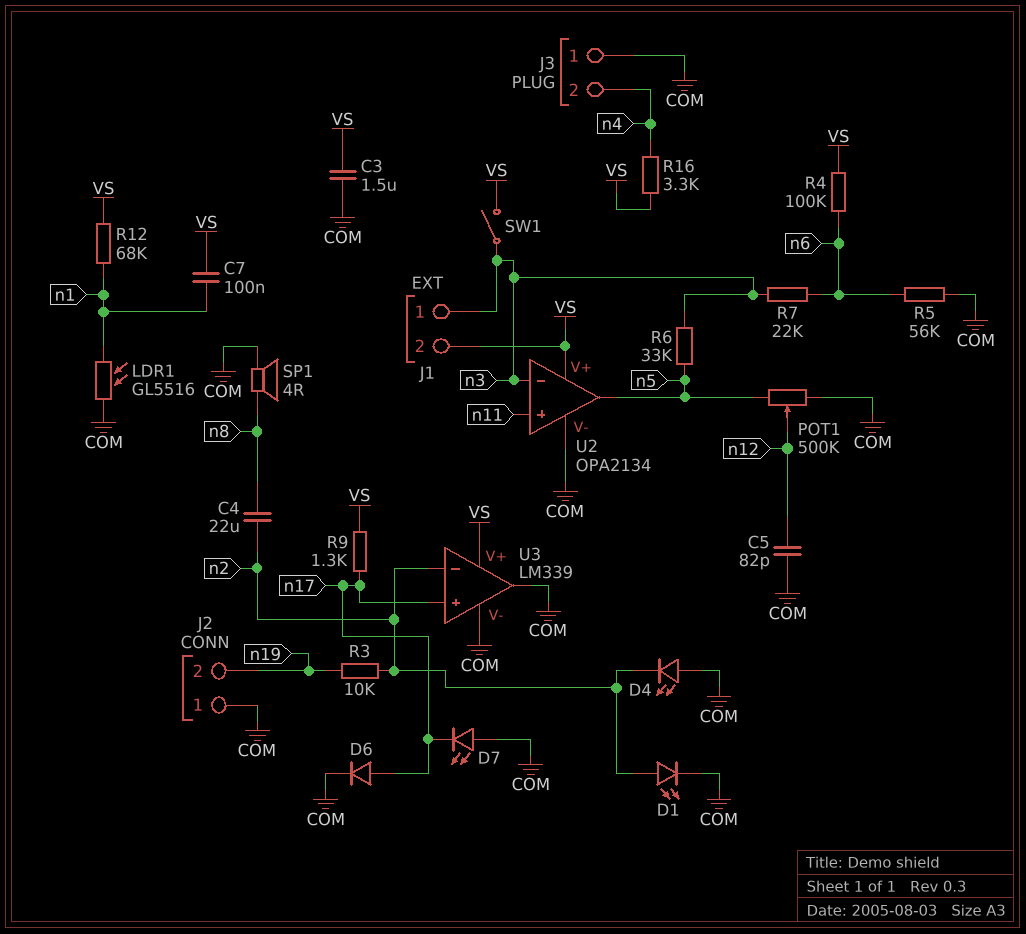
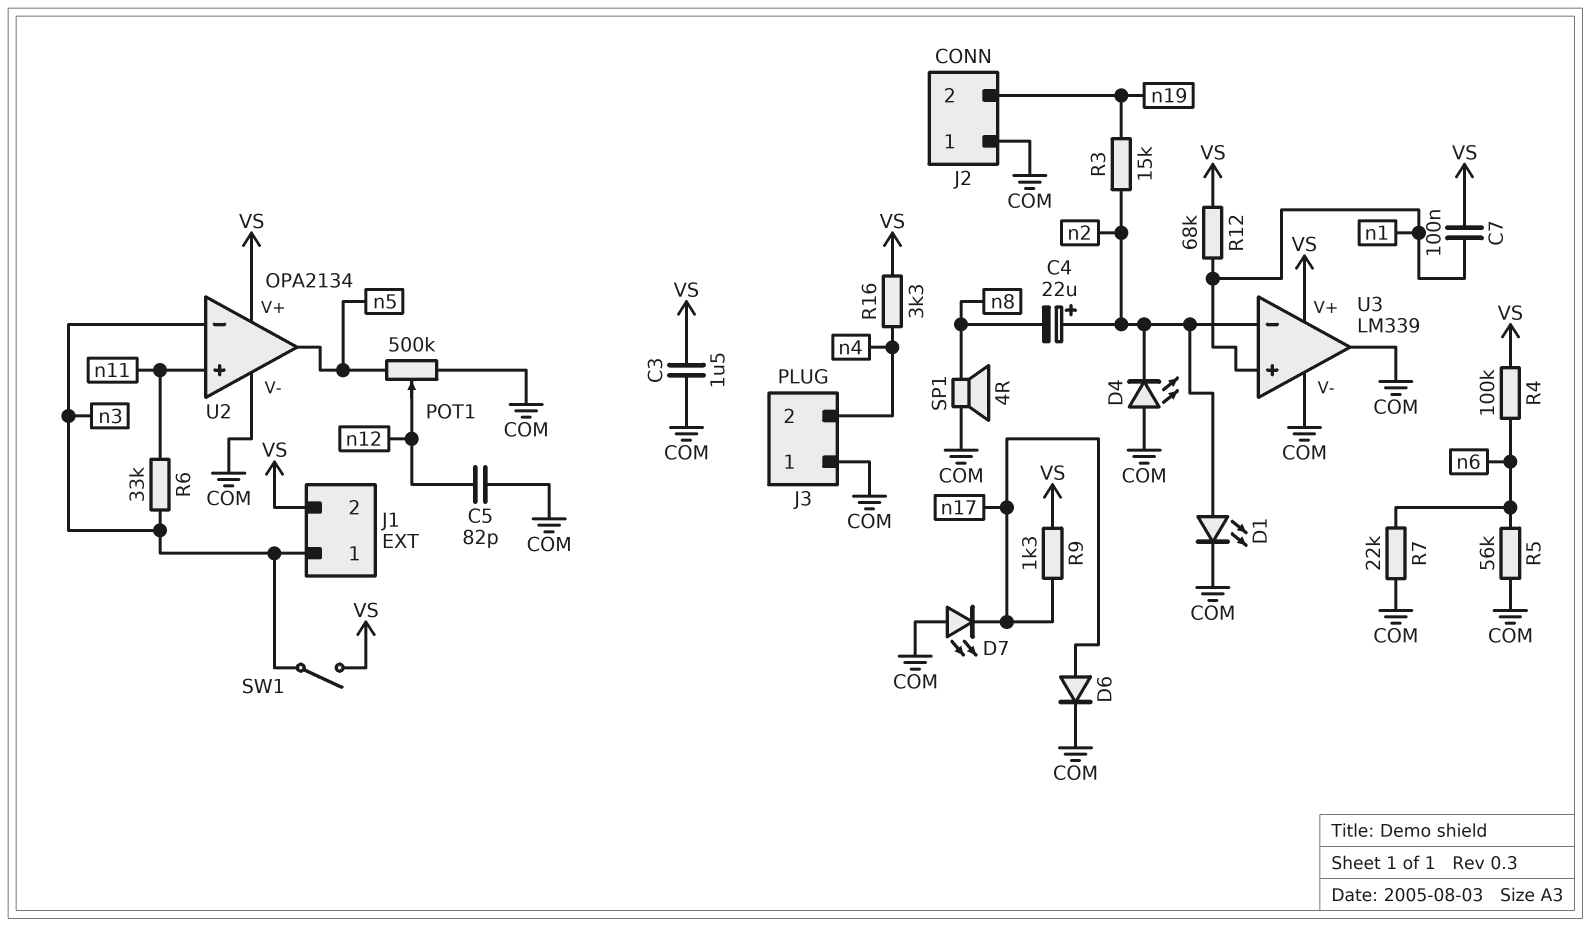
C4: 22uF (n2, n8) -> 22uF (plus n2, minus n8)
LDR1: GL5516 (COM, n1) -> none
R3: 10k (n2, n19) -> 15k (n2, n19)
R6: 33k (n3, n5) -> 33k (n3, n11)
R7: 22k (n3, n6) -> 22k (COM, n6)
U3 pin in+: n17 -> n1

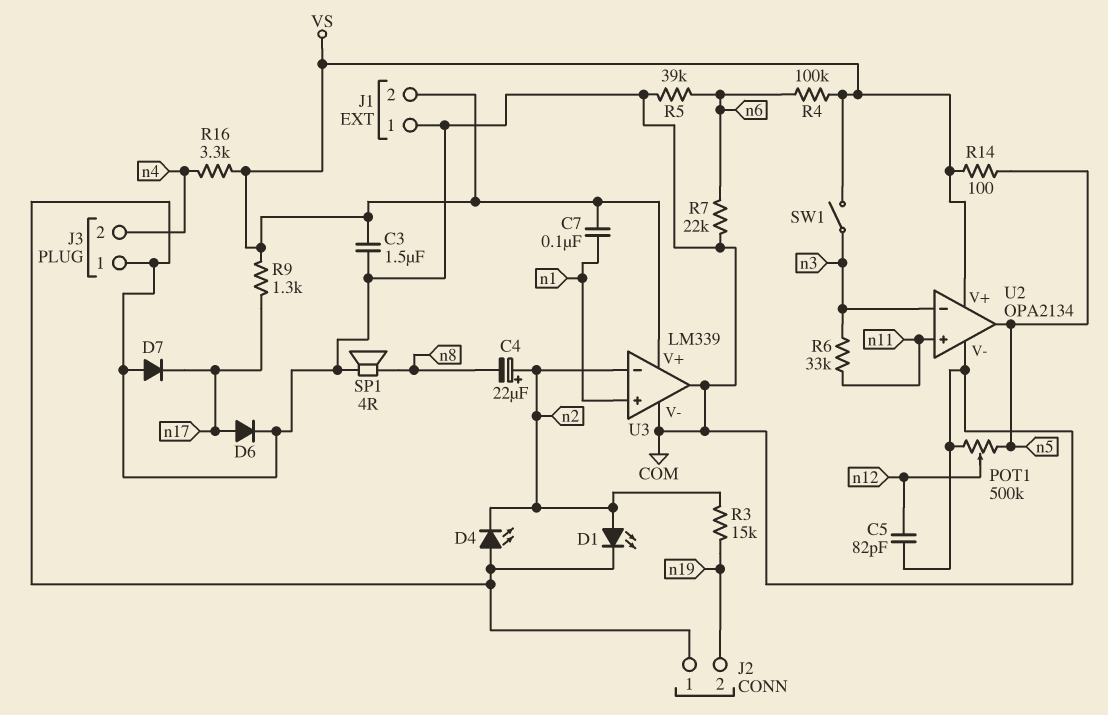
D7: LED (A COM, K n17) -> diode (A COM, K n17)
J1 pin 1: n3 -> COM
R5: 56k (COM, n6) -> 39k (COM, n6)
R12: 68k (VS, n1) -> none
R14: none -> 100 (VS, n5)

